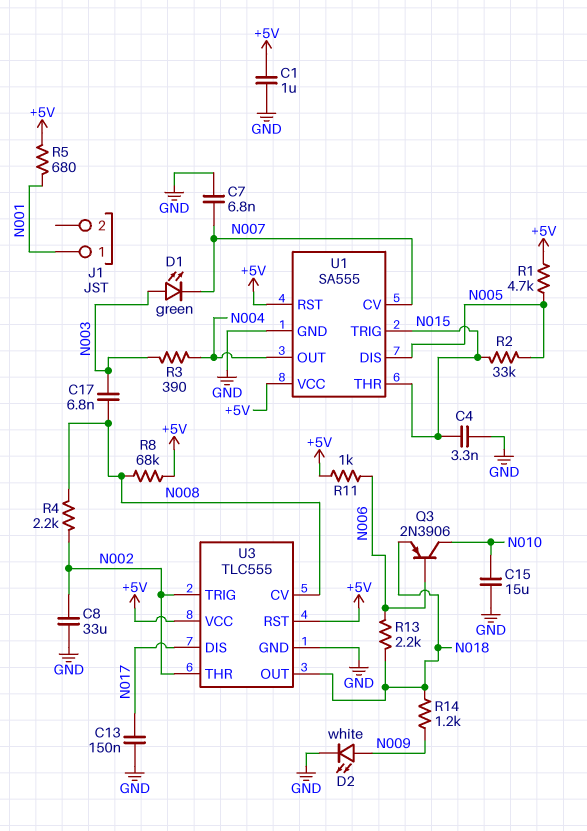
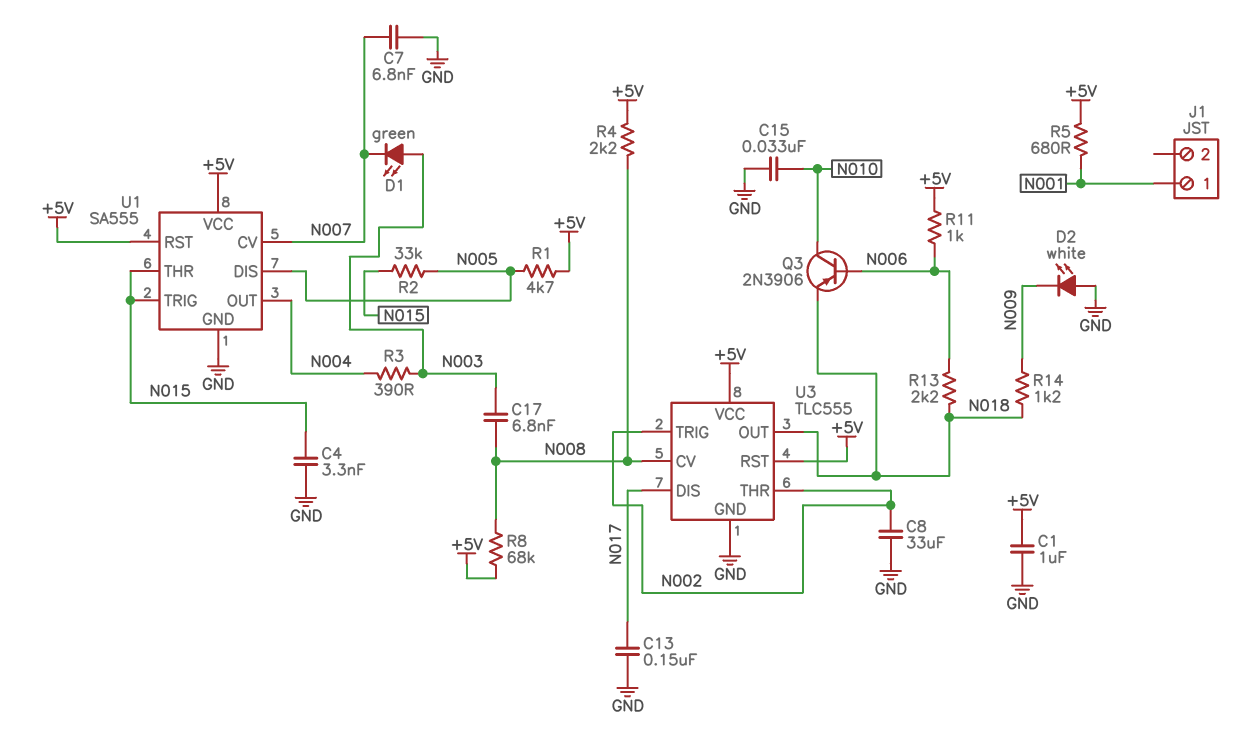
C15: 15uF (GND, N010) -> 33nF (GND, N010)
D2: LED white (A N009, K GND) -> LED white (A GND, K N009)
R4: 2.2k (N002, N008) -> 2.2k (+5V, N008)

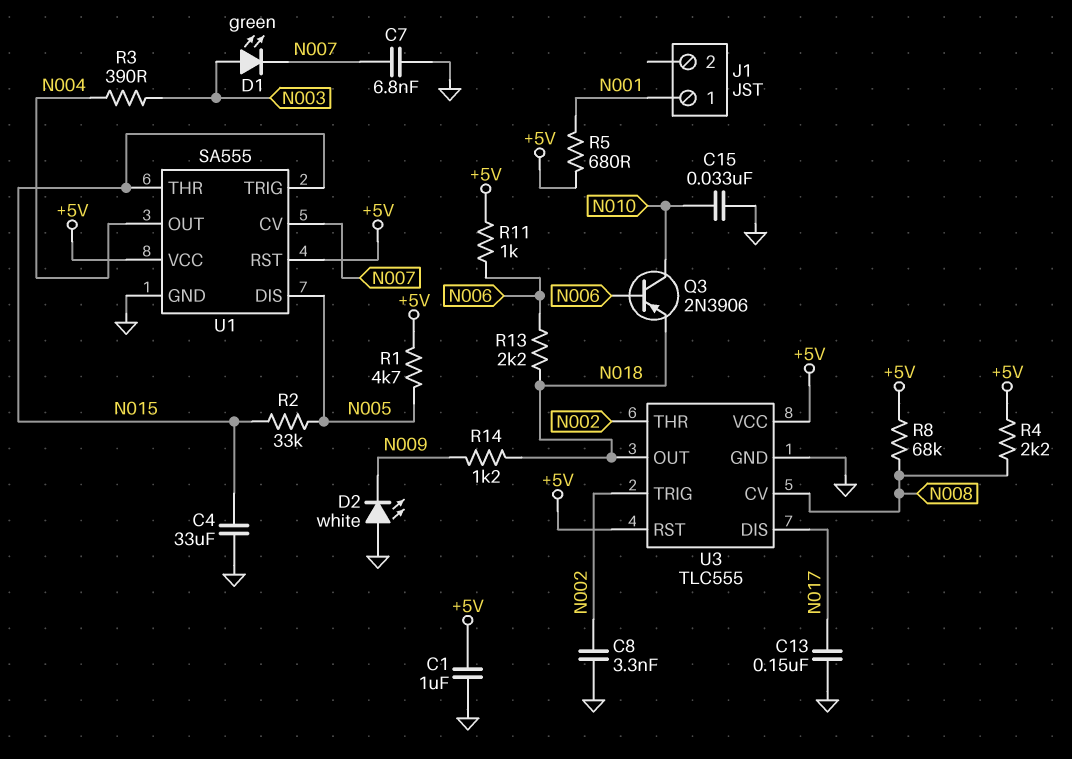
C4: 3.3nF (GND, N015) -> 33uF (GND, N015)
C8: 33uF (GND, N002) -> 3.3nF (GND, N002)
C17: 6.8nF (N003, N008) -> none

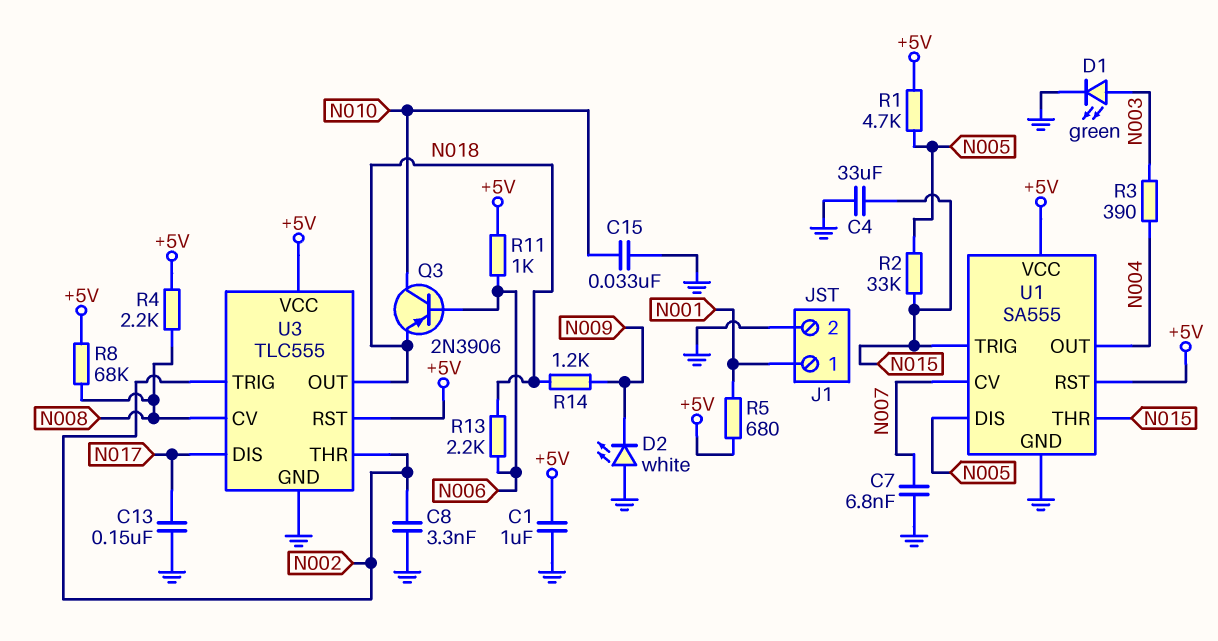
D1: LED green (A N003, K N007) -> LED green (A N003, K GND)
J1 pin 2: none -> GND

